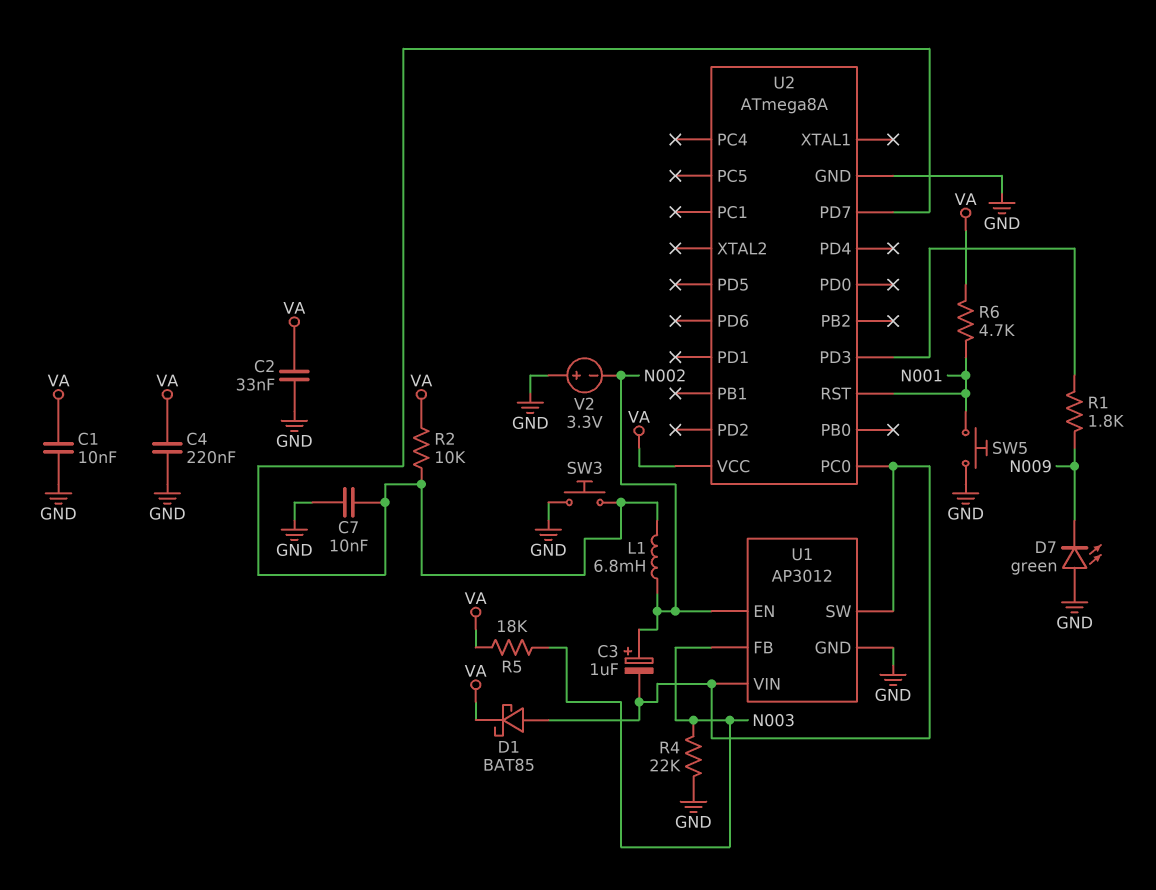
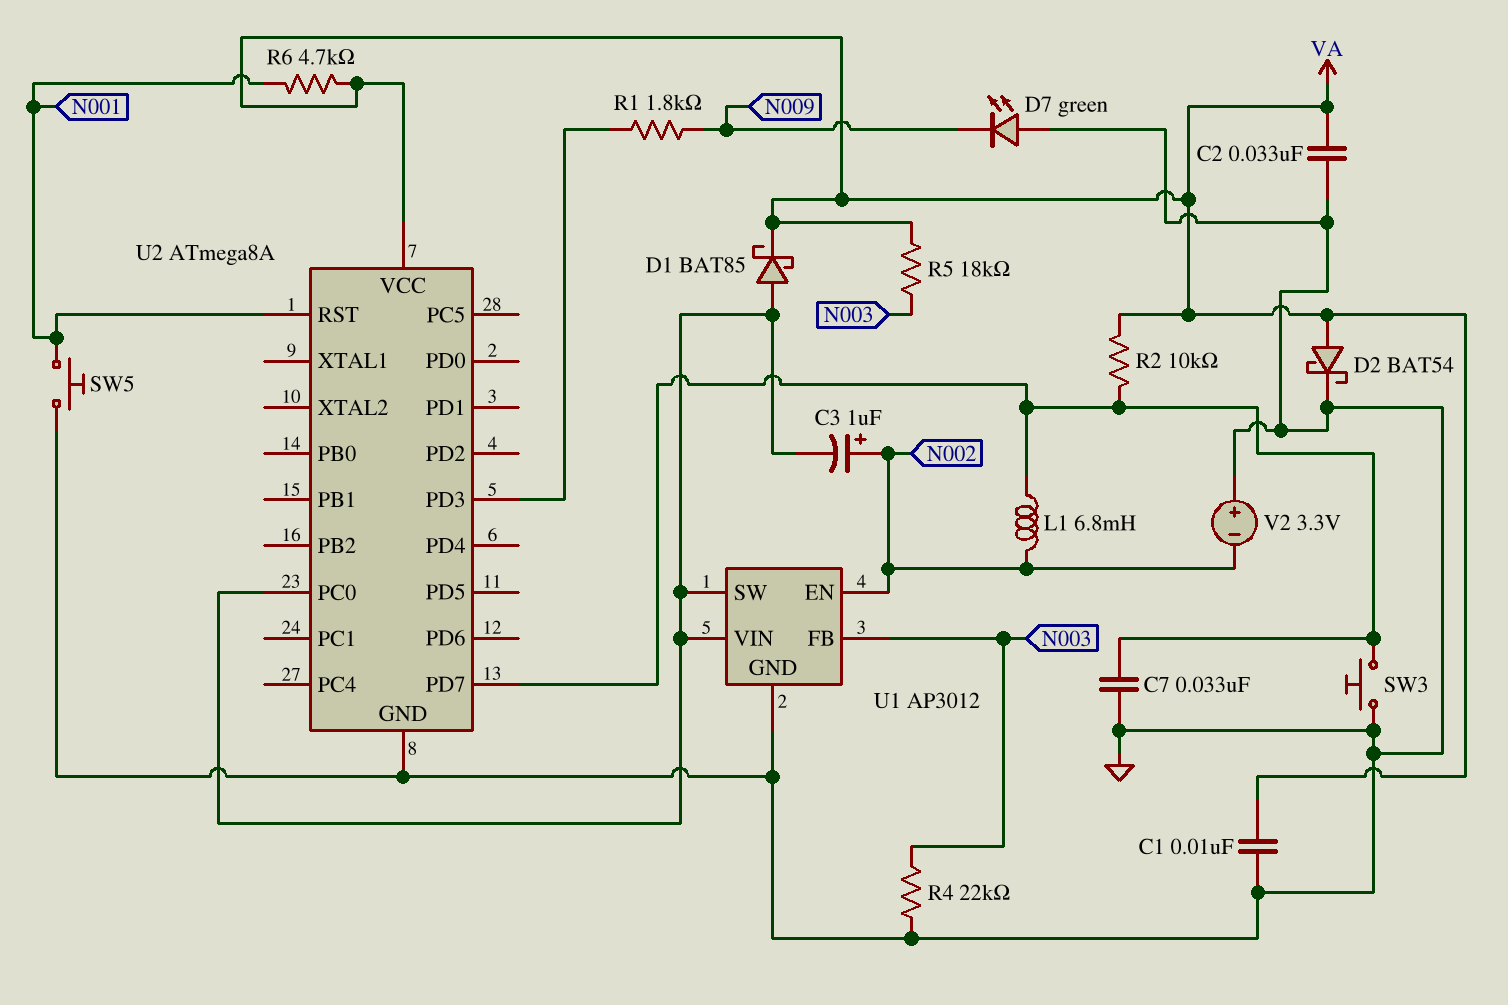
C4: 220nF (GND, VA) -> none
C7: 10nF (GND, U2/PD7) -> 33nF (GND, U2/PD7)
D2: none -> schottky BAT54 (A VA, K GND)

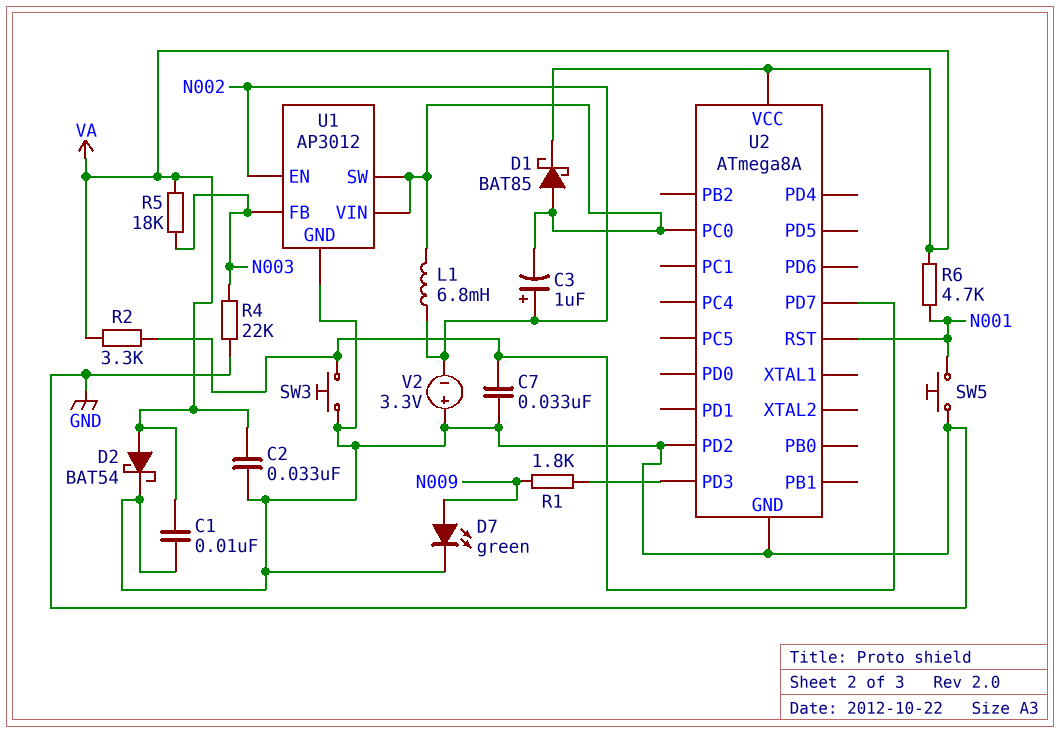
D7: LED green (A GND, K N009) -> LED green (A N009, K GND)
L1: 6.8mH (N002, U2/PD7) -> 6.8mH (N002, U1/SW)
R2: 10k (U2/PD7, VA) -> 3.3k (U2/PD7, VA)
U2 pin PD2: none -> GND

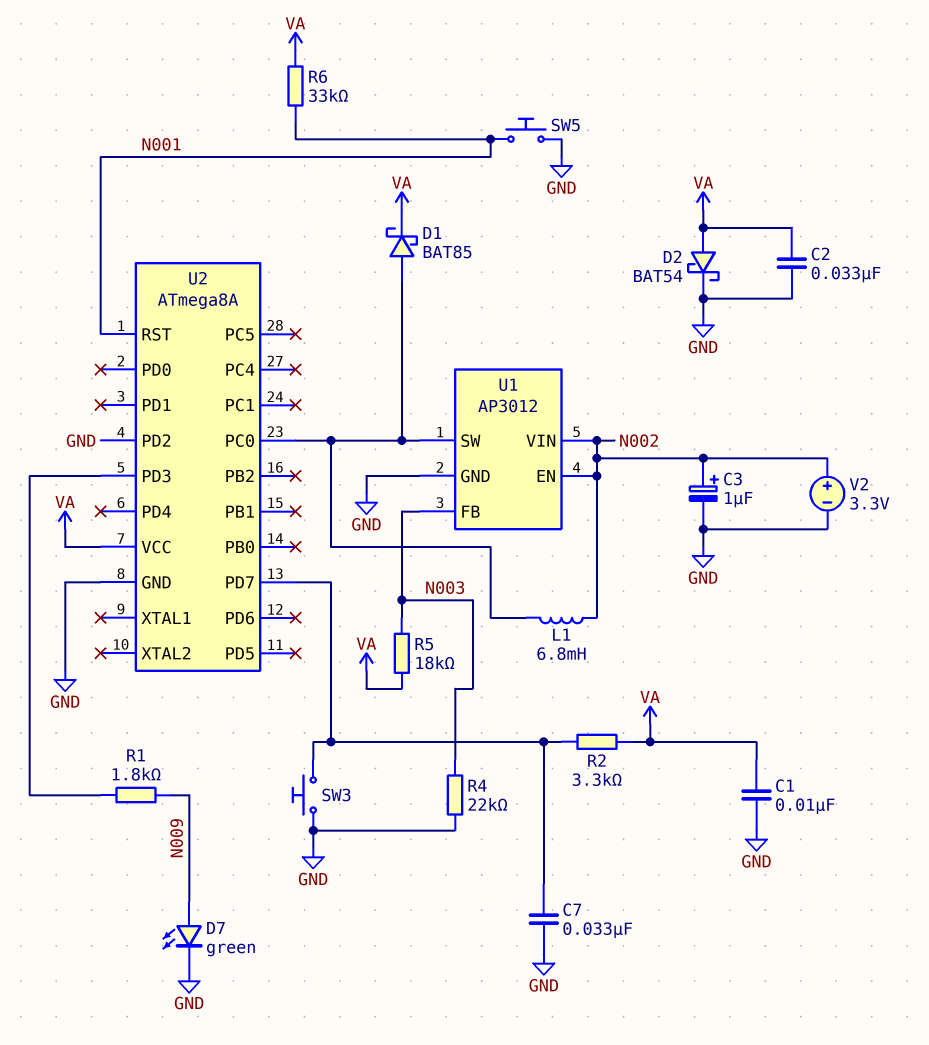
C3: 1uF (plus N002, minus U1/SW) -> 1uF (plus N002, minus GND)
R6: 4.7k (N001, VA) -> 33k (N001, VA)
U1 pin VIN: U1/SW -> N002
V2: 3.3V (plus GND, minus N002) -> 3.3V (plus N002, minus GND)

